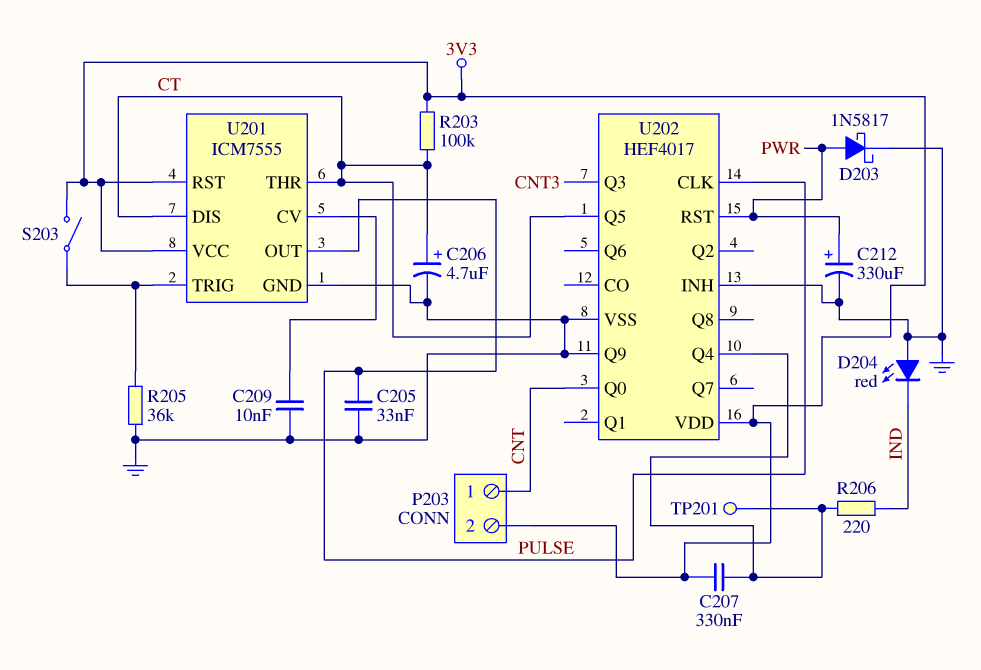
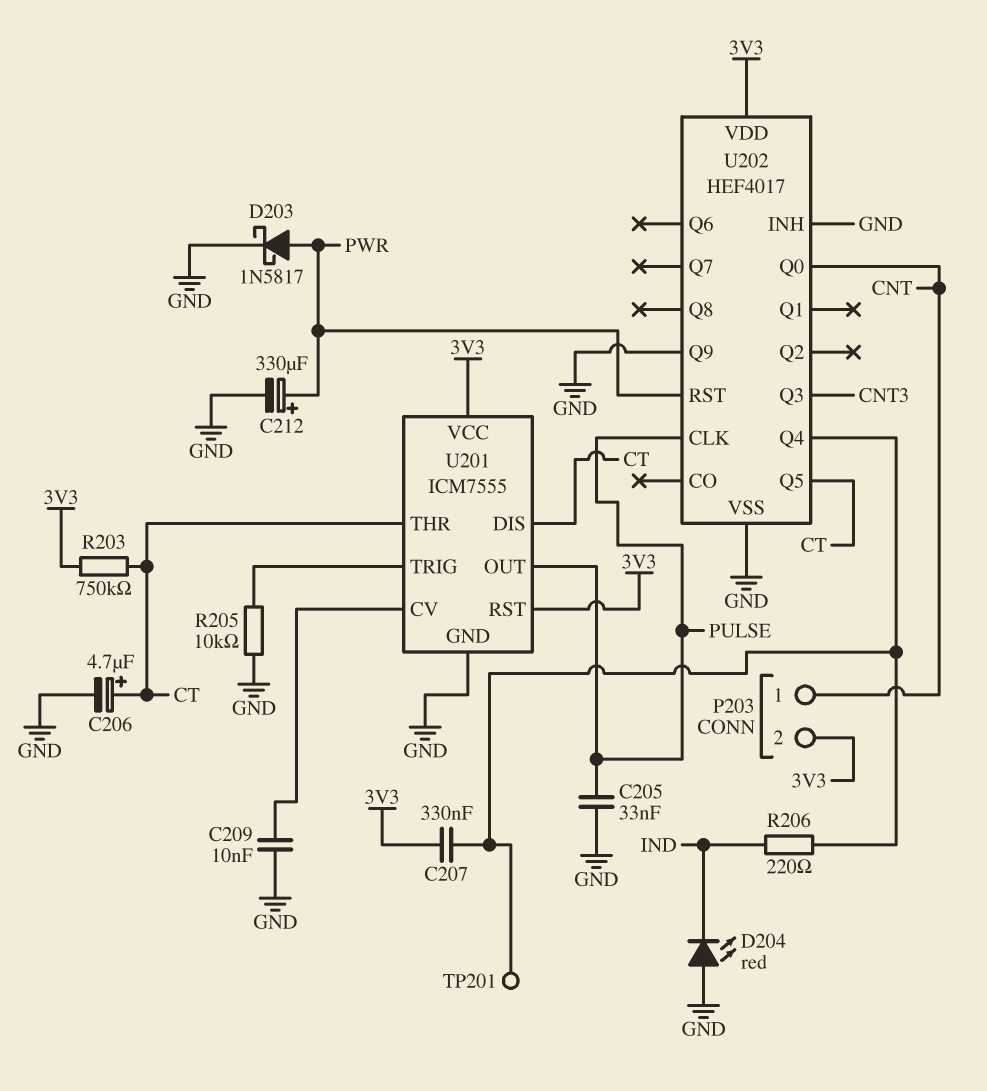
R203: 100k (3V3, CT) -> 750k (3V3, CT)
R205: 36k (GND, U201/TRIG) -> 10k (GND, U201/TRIG)
S203: switch (3V3, U201/TRIG) -> none

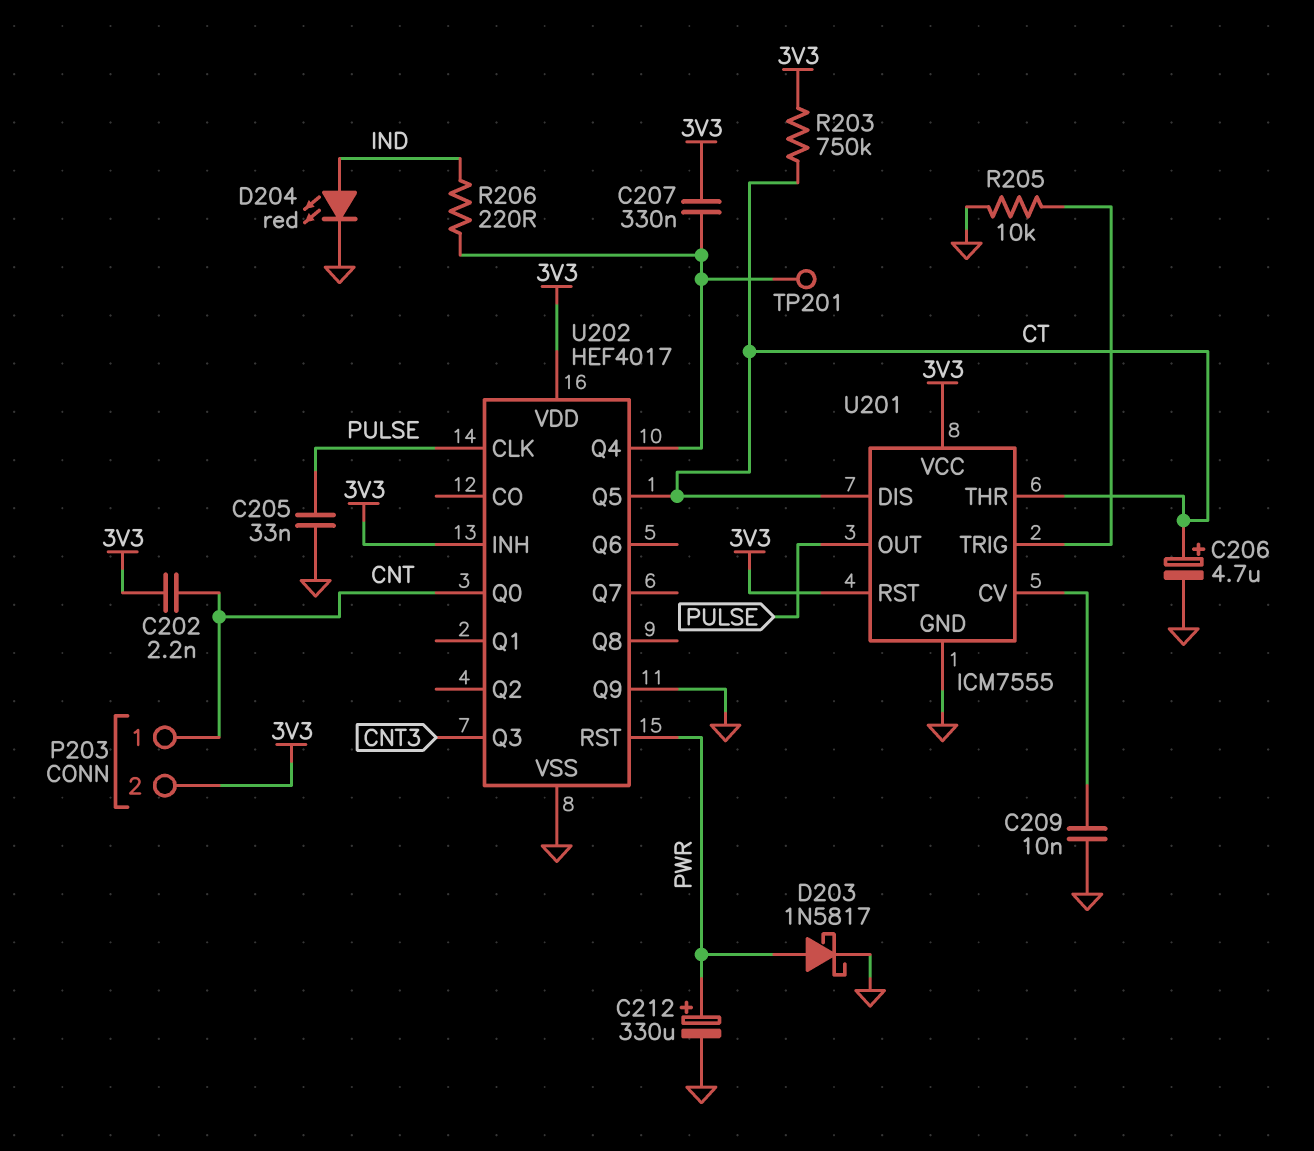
C202: none -> 2.2nF (3V3, CNT)
D204: LED red (A GND, K IND) -> LED red (A IND, K GND)
U202 pin INH: GND -> 3V3

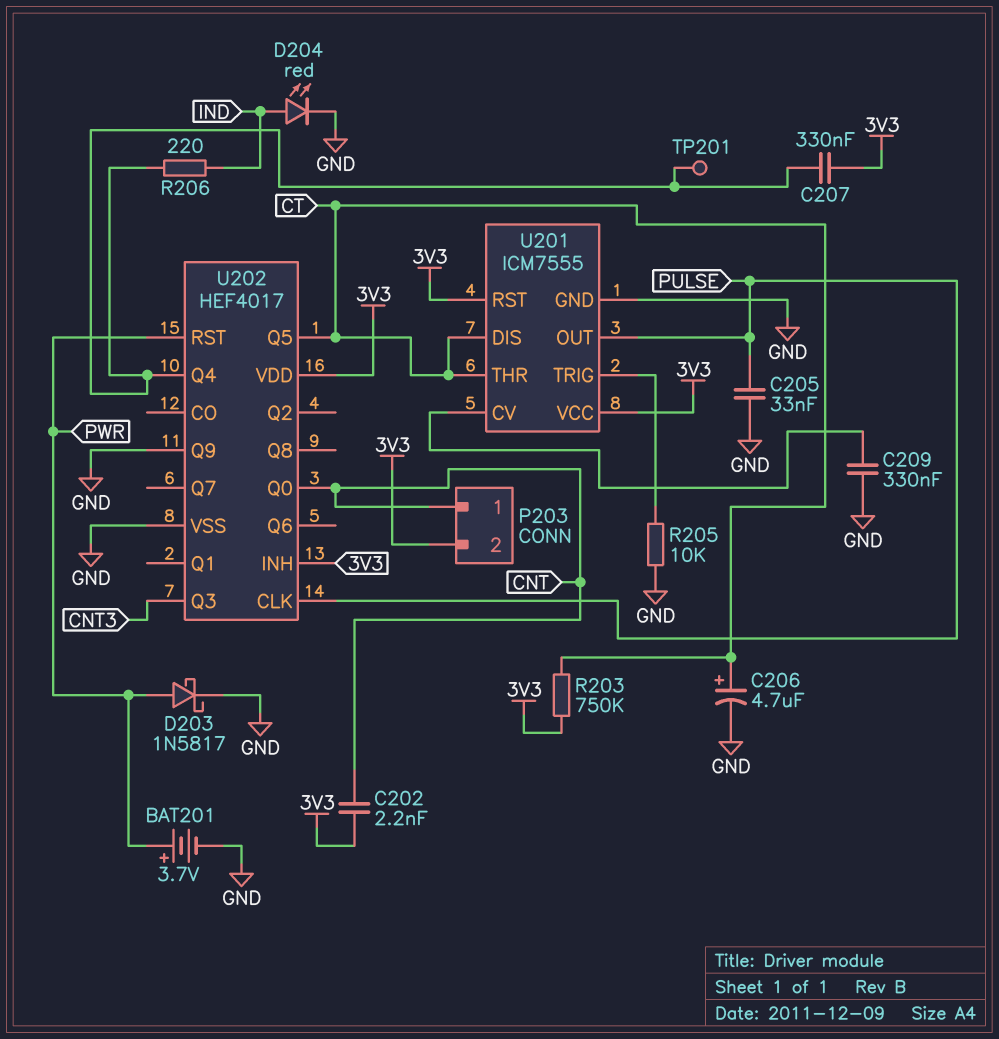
BAT201: none -> 3.7V (plus PWR, minus GND)
C209: 10nF (GND, U201/CV) -> 330nF (GND, U201/CV)
C212: 330uF (plus PWR, minus GND) -> none

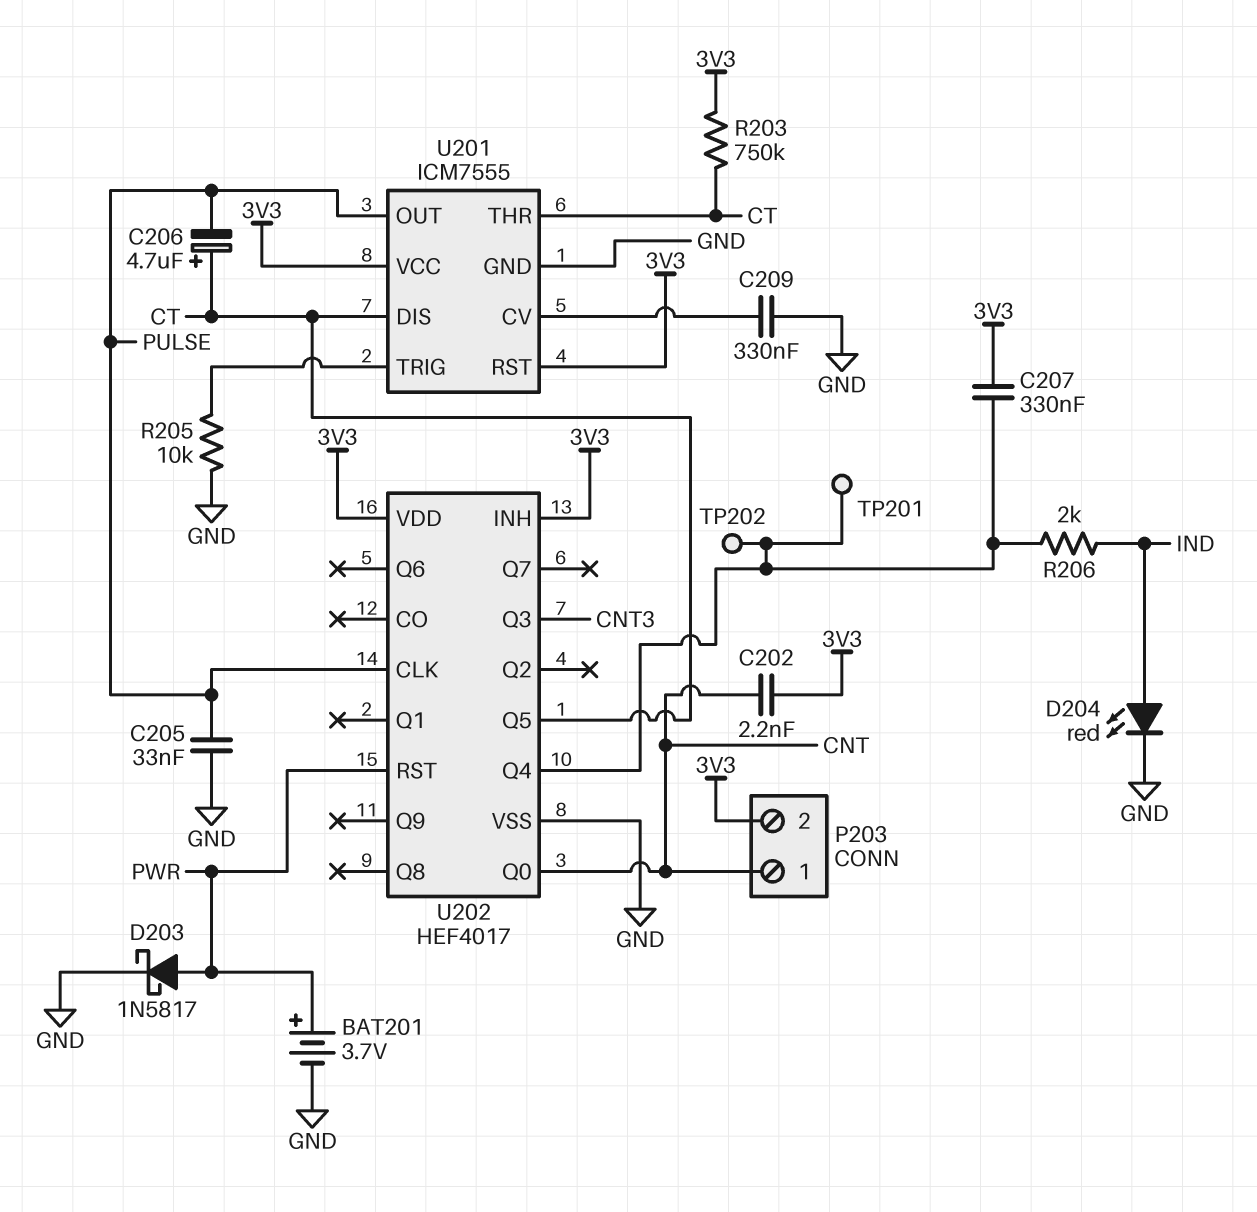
C206: 4.7uF (plus CT, minus GND) -> 4.7uF (plus CT, minus PULSE)
R206: 220 (IND, U202/Q4) -> 2k (IND, U202/Q4)
TP202: none -> test point (U202/Q4)
U202 pin Q9: GND -> none

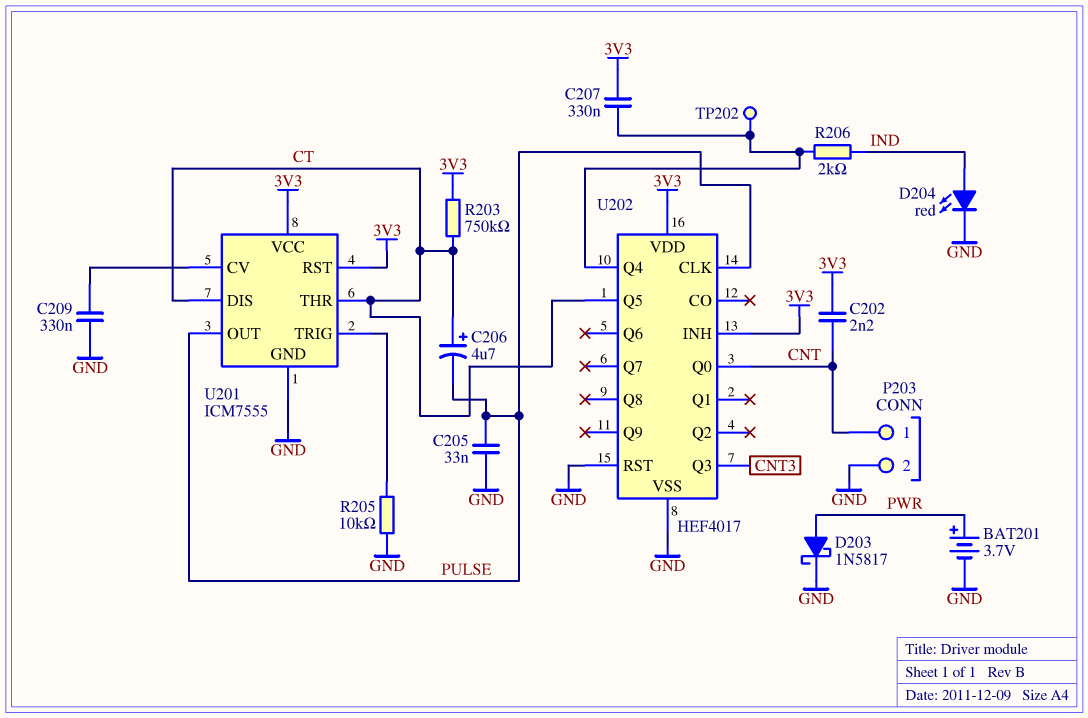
P203 pin 2: 3V3 -> GND
TP201: test point (U202/Q4) -> none
U202 pin RST: PWR -> GND

